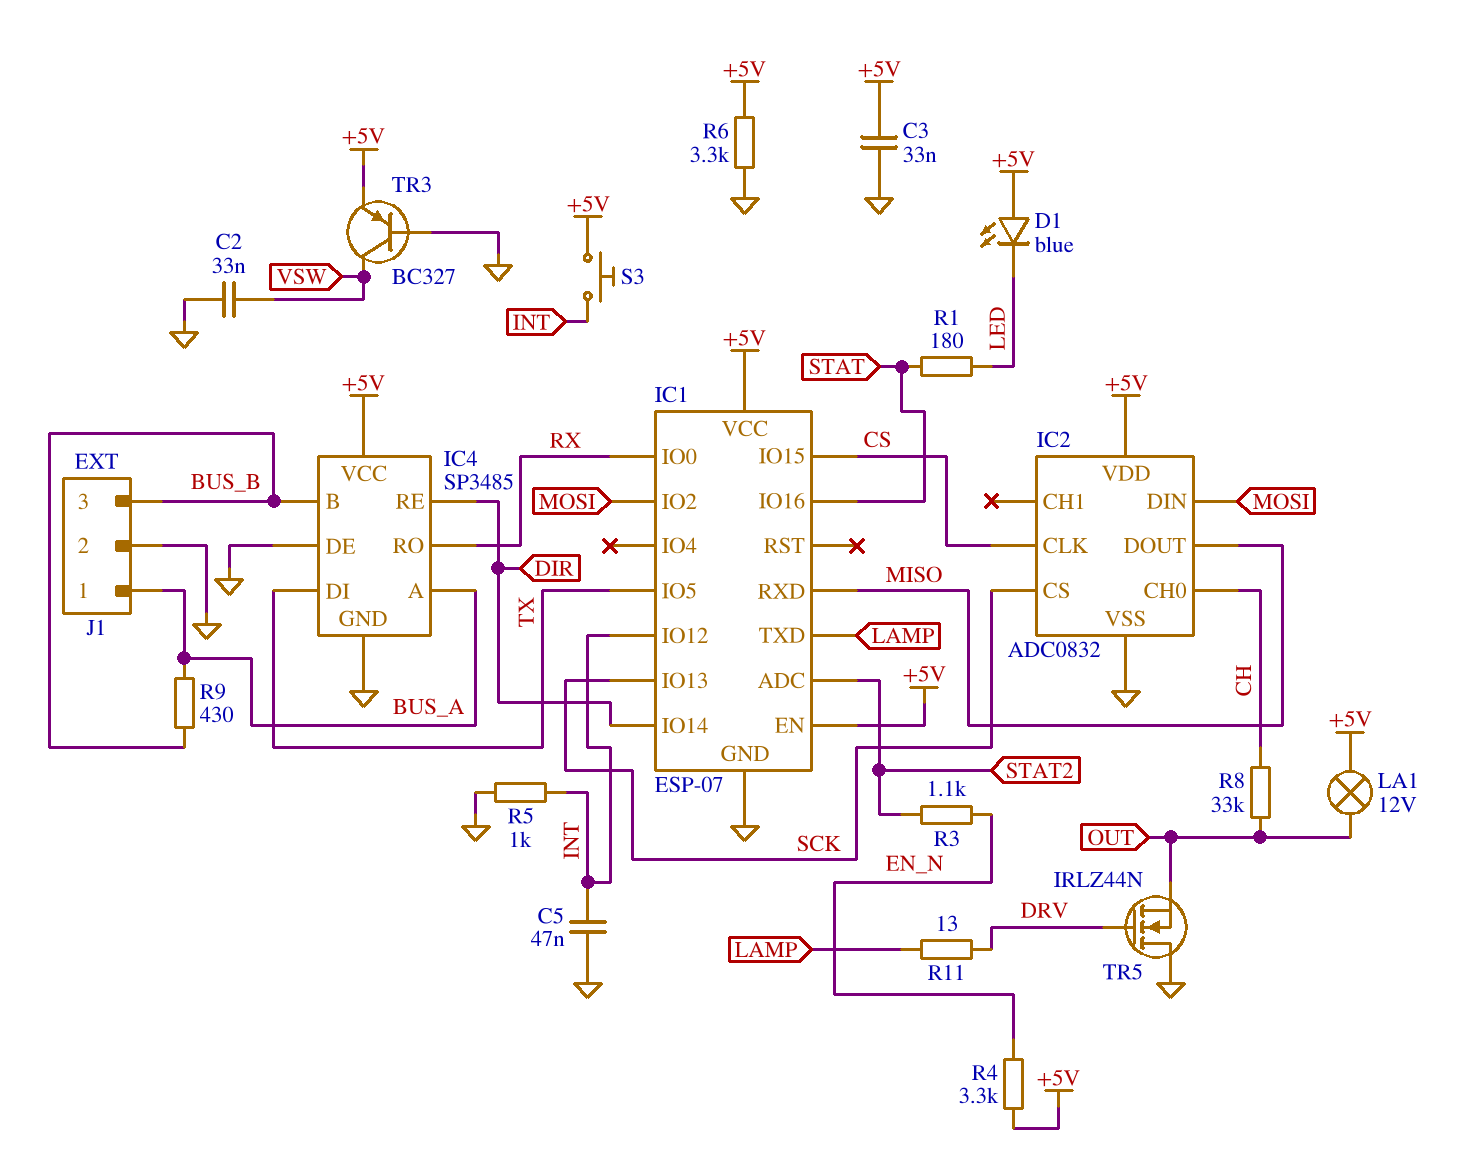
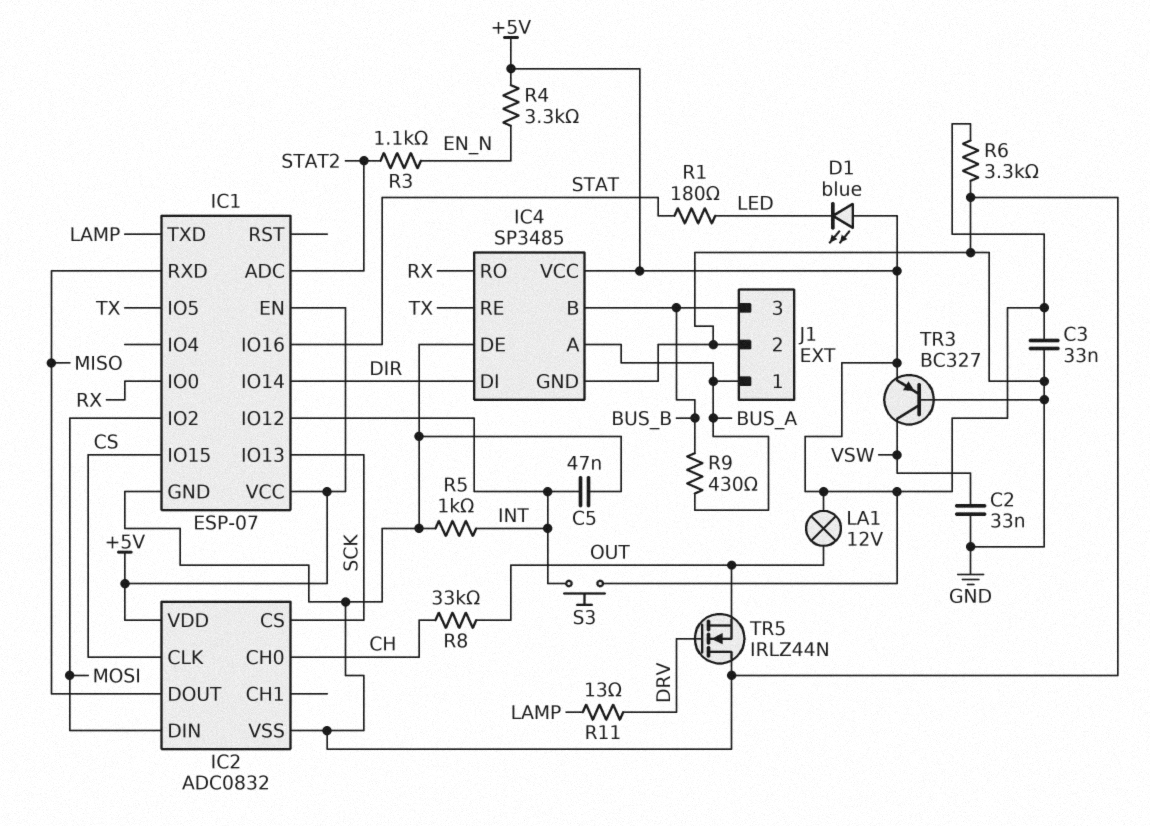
IC4 pin DI: TX -> DIR
IC4 pin RE: DIR -> TX

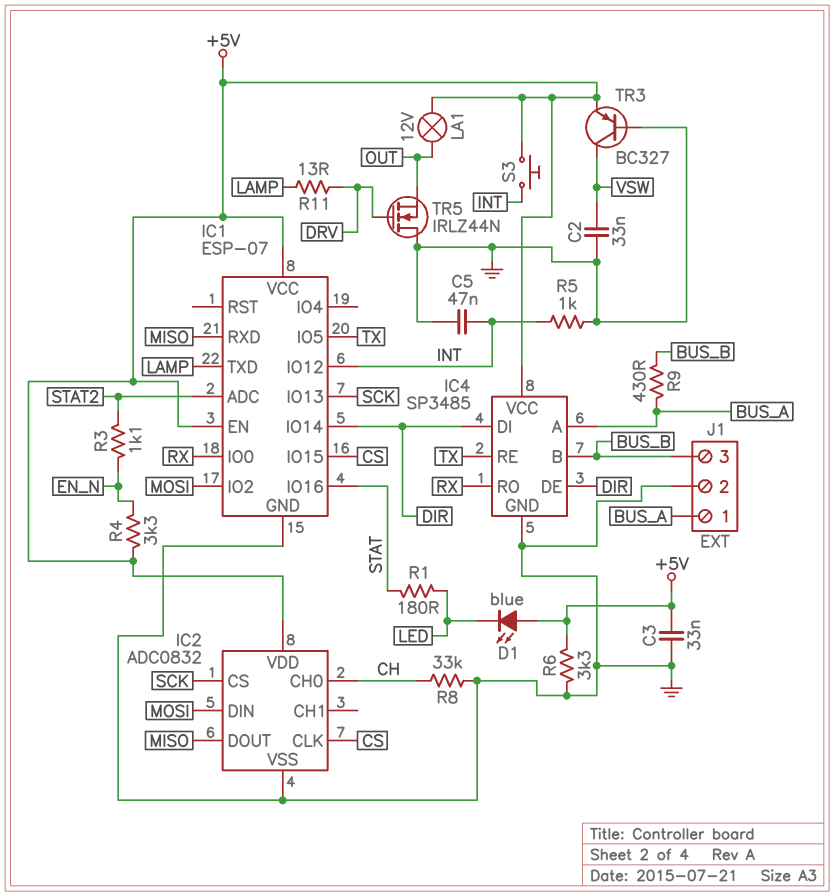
IC4 pin DE: GND -> DIR
R8: 33k (CH, OUT) -> 33k (CH, GND)

